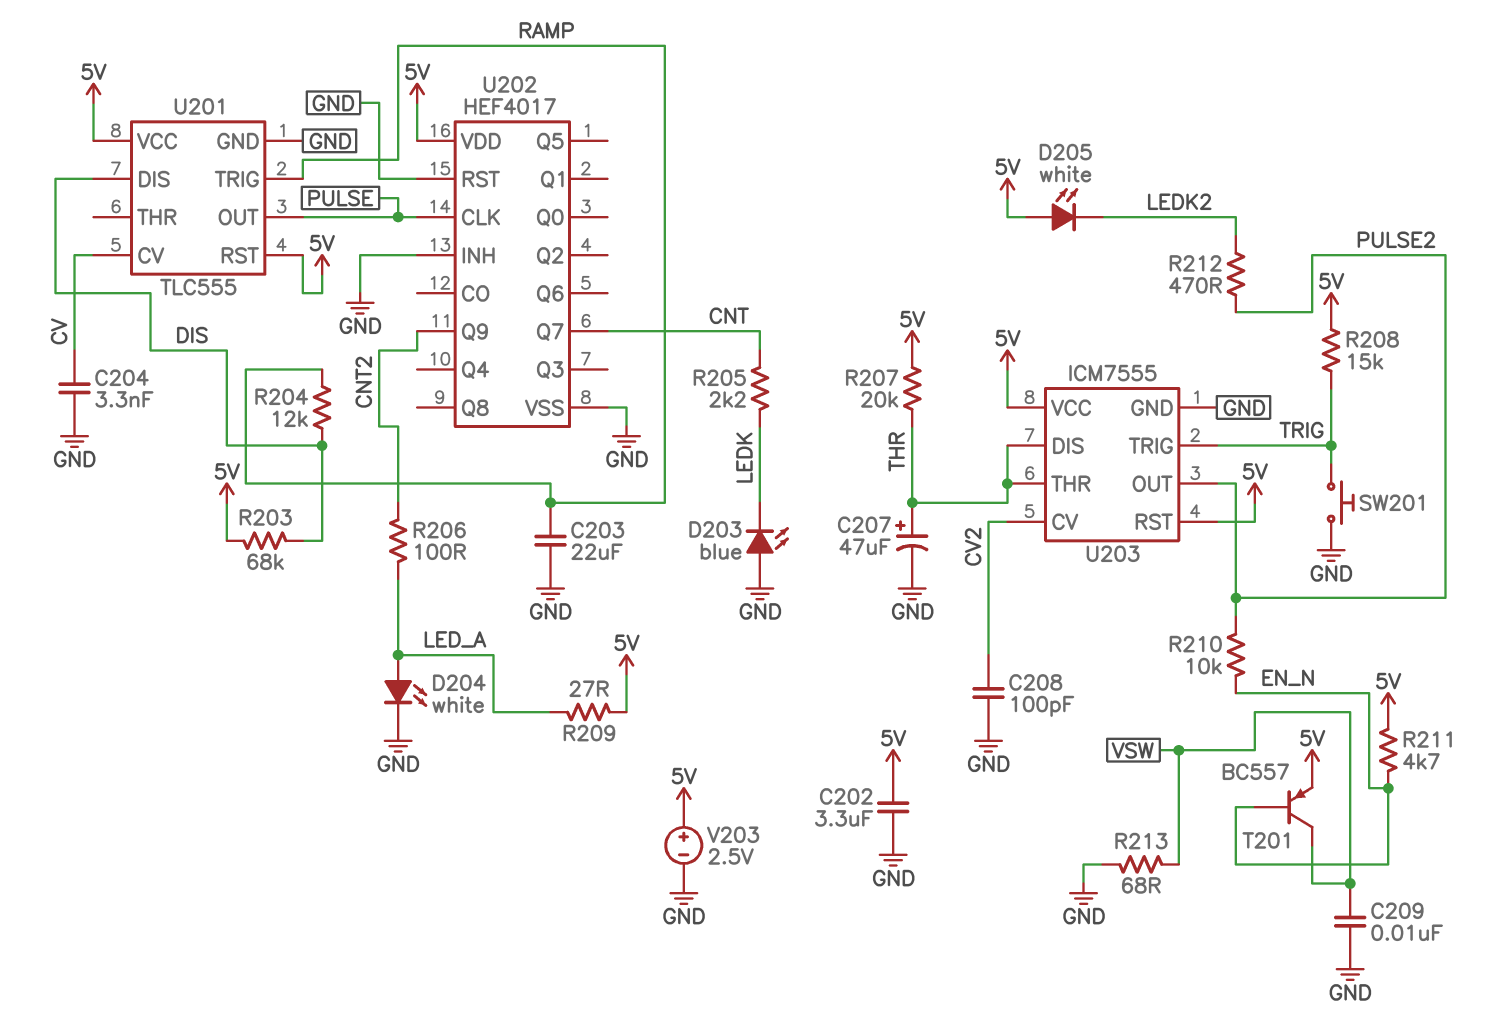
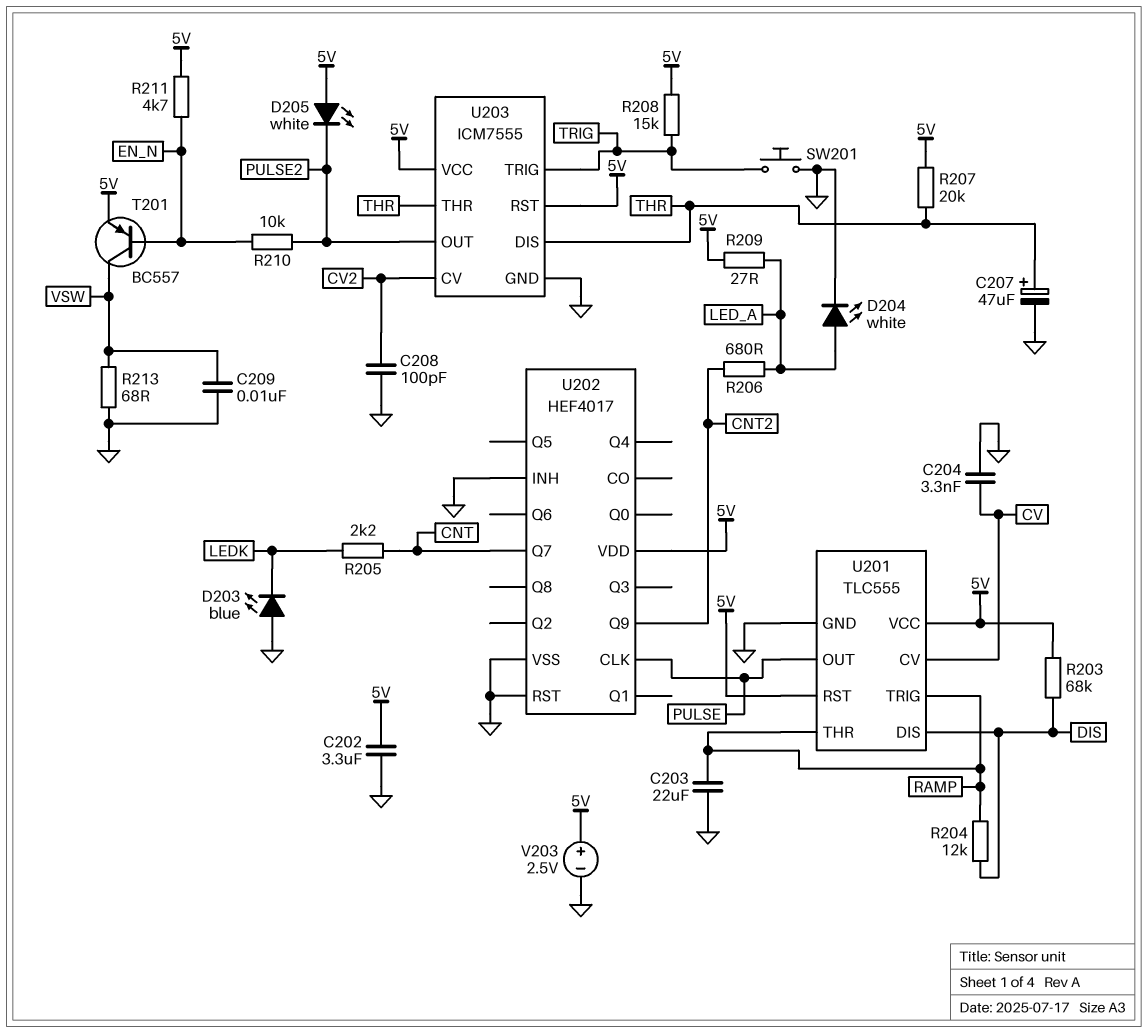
D205: LED white (A 5V, K LEDK2) -> LED white (A 5V, K PULSE2)
R206: 100 (CNT2, LED_A) -> 680 (CNT2, LED_A)
R212: 470 (LEDK2, PULSE2) -> none
U201 pin THR: none -> RAMP

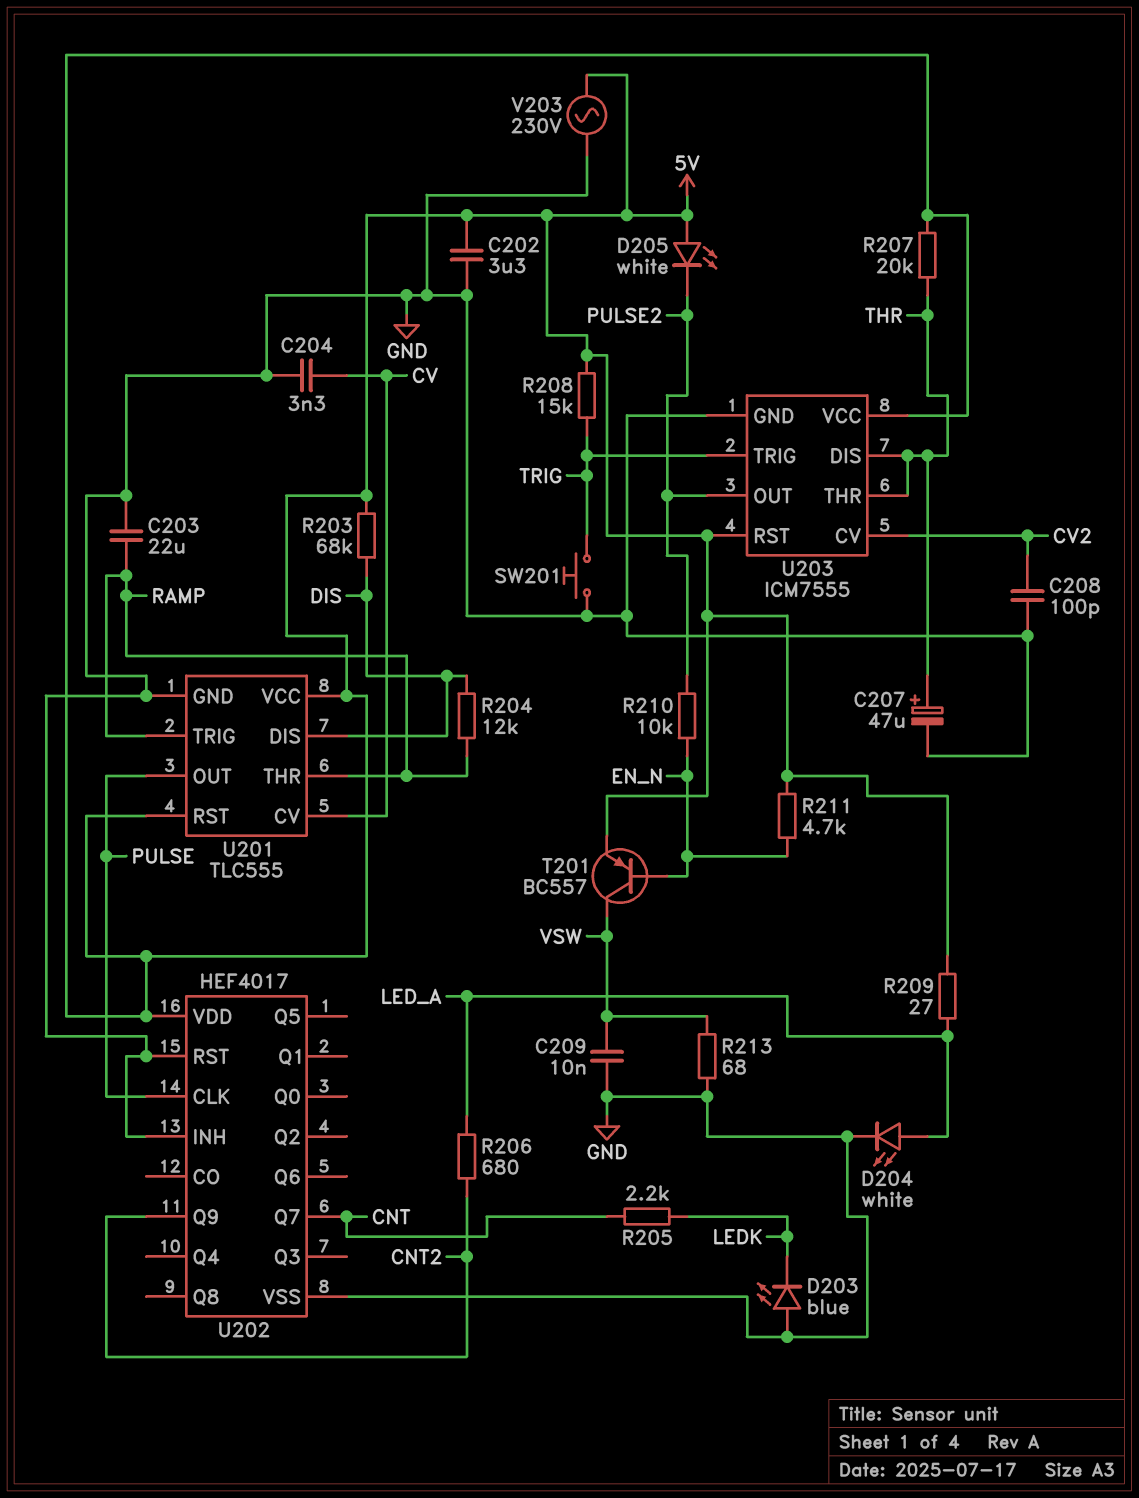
V203: 2.5V (plus 5V, minus GND) -> AC 230V (5V, GND)

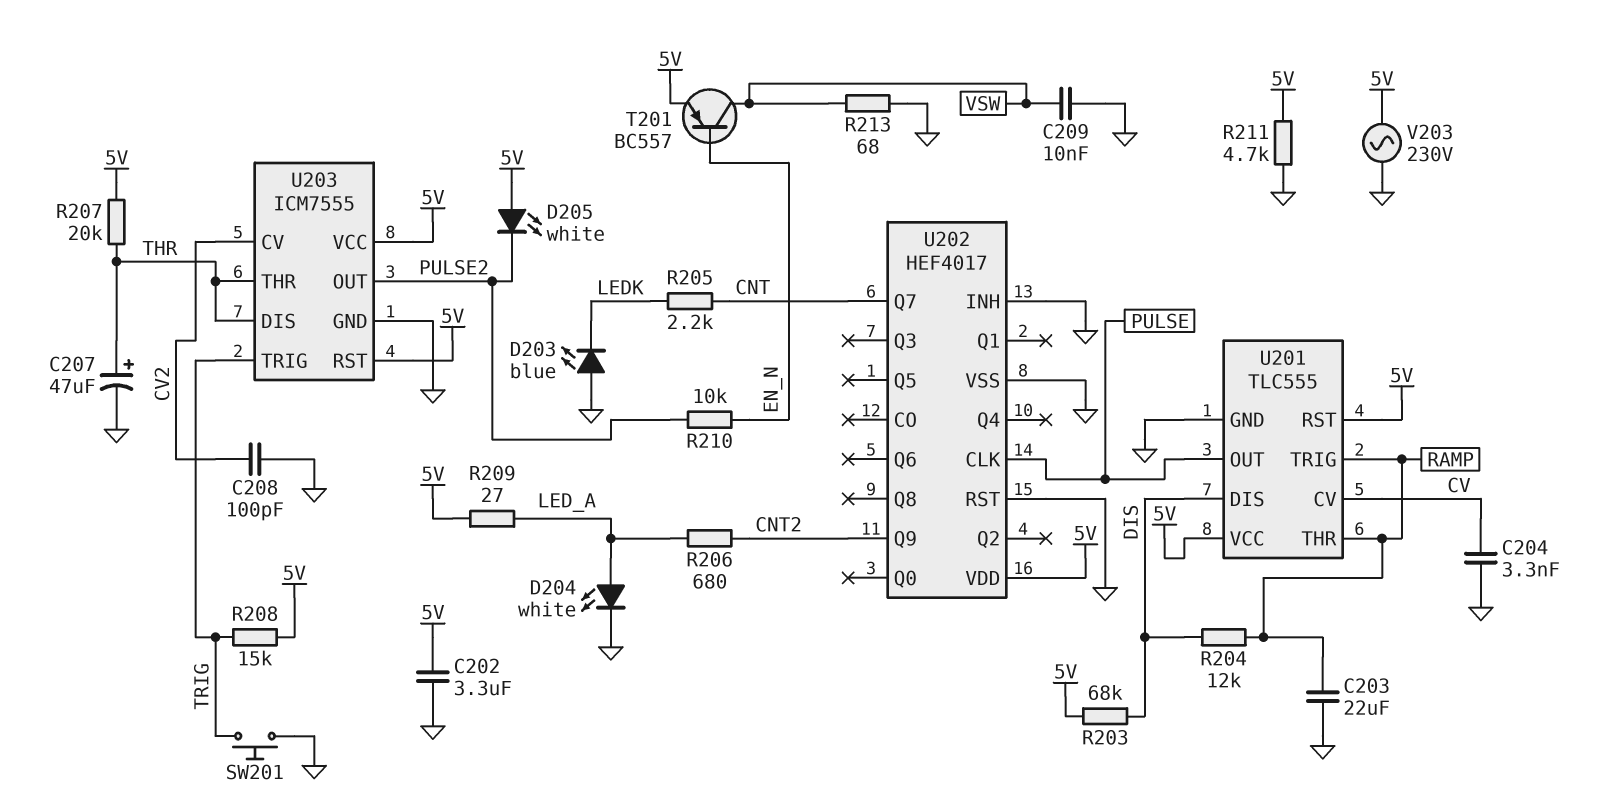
R211: 4.7k (5V, EN_N) -> 4.7k (5V, GND)

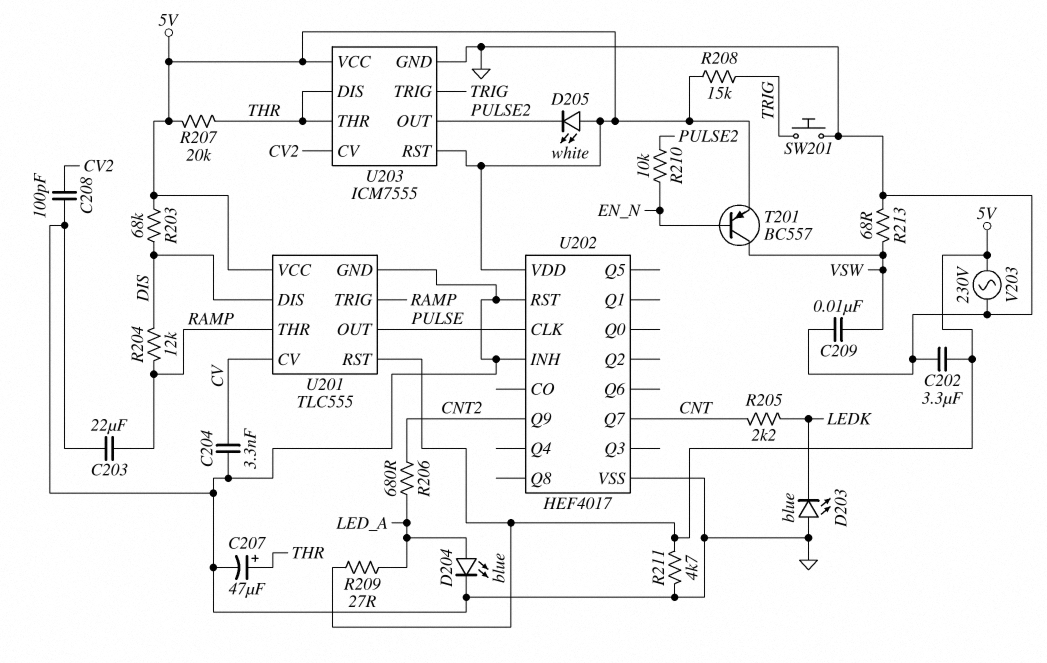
D204: LED white (A LED_A, K GND) -> LED blue (A LED_A, K GND)

